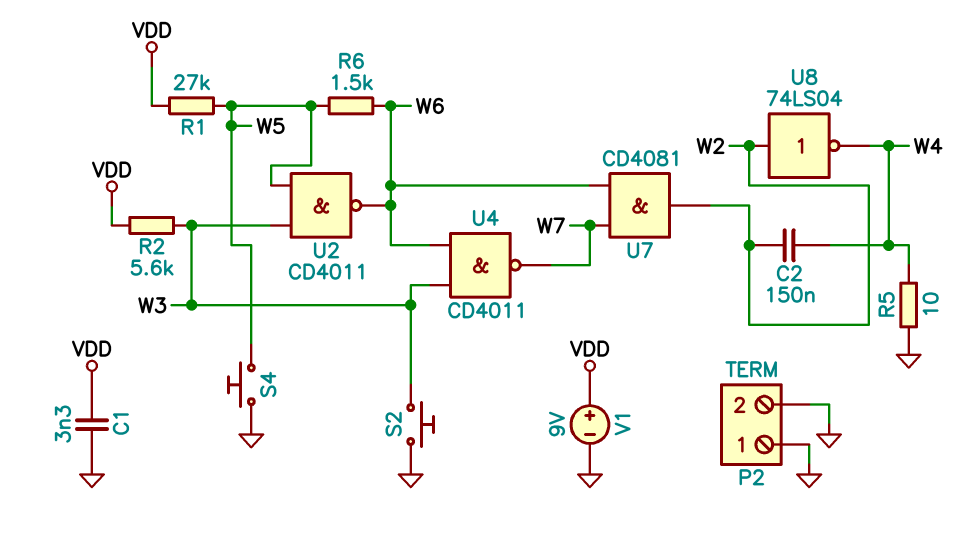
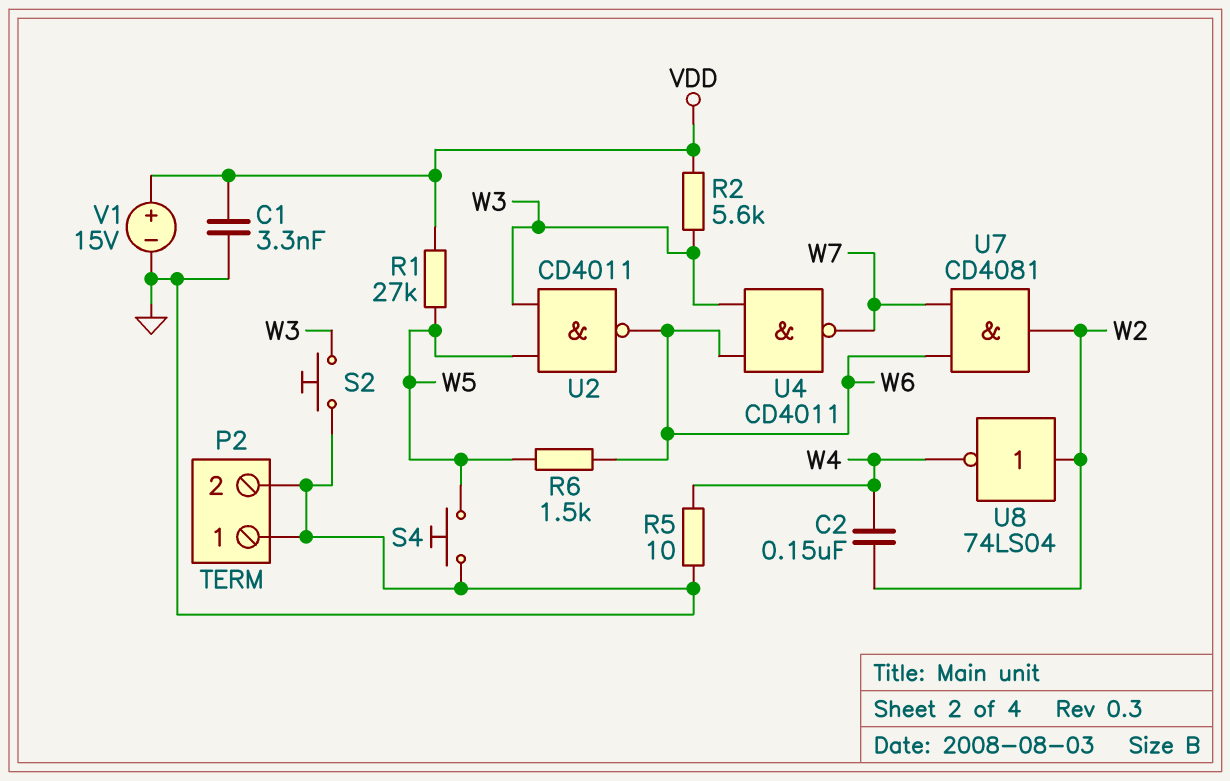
V1: 9V (plus VDD, minus GND) -> 15V (plus VDD, minus GND)

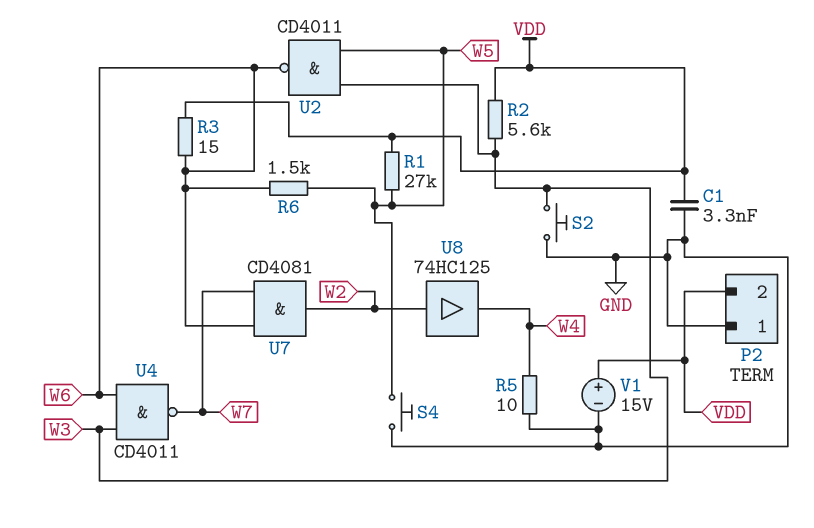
C2: 150nF (W2, W4) -> none
P2 pin 2: GND -> VDD
R3: none -> 15 (VDD, W6)
U8: NOT 74LS04 (in W2, out W4) -> buffer 74HC125 (in W2, out W4)

